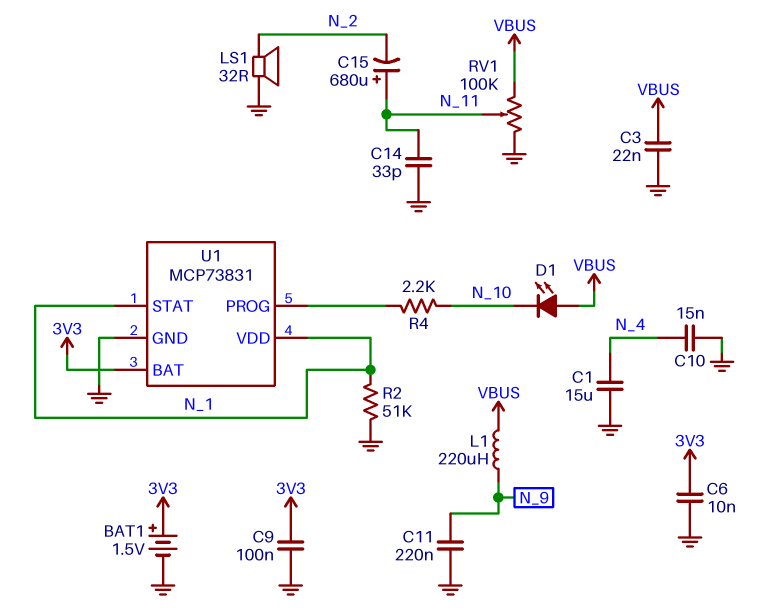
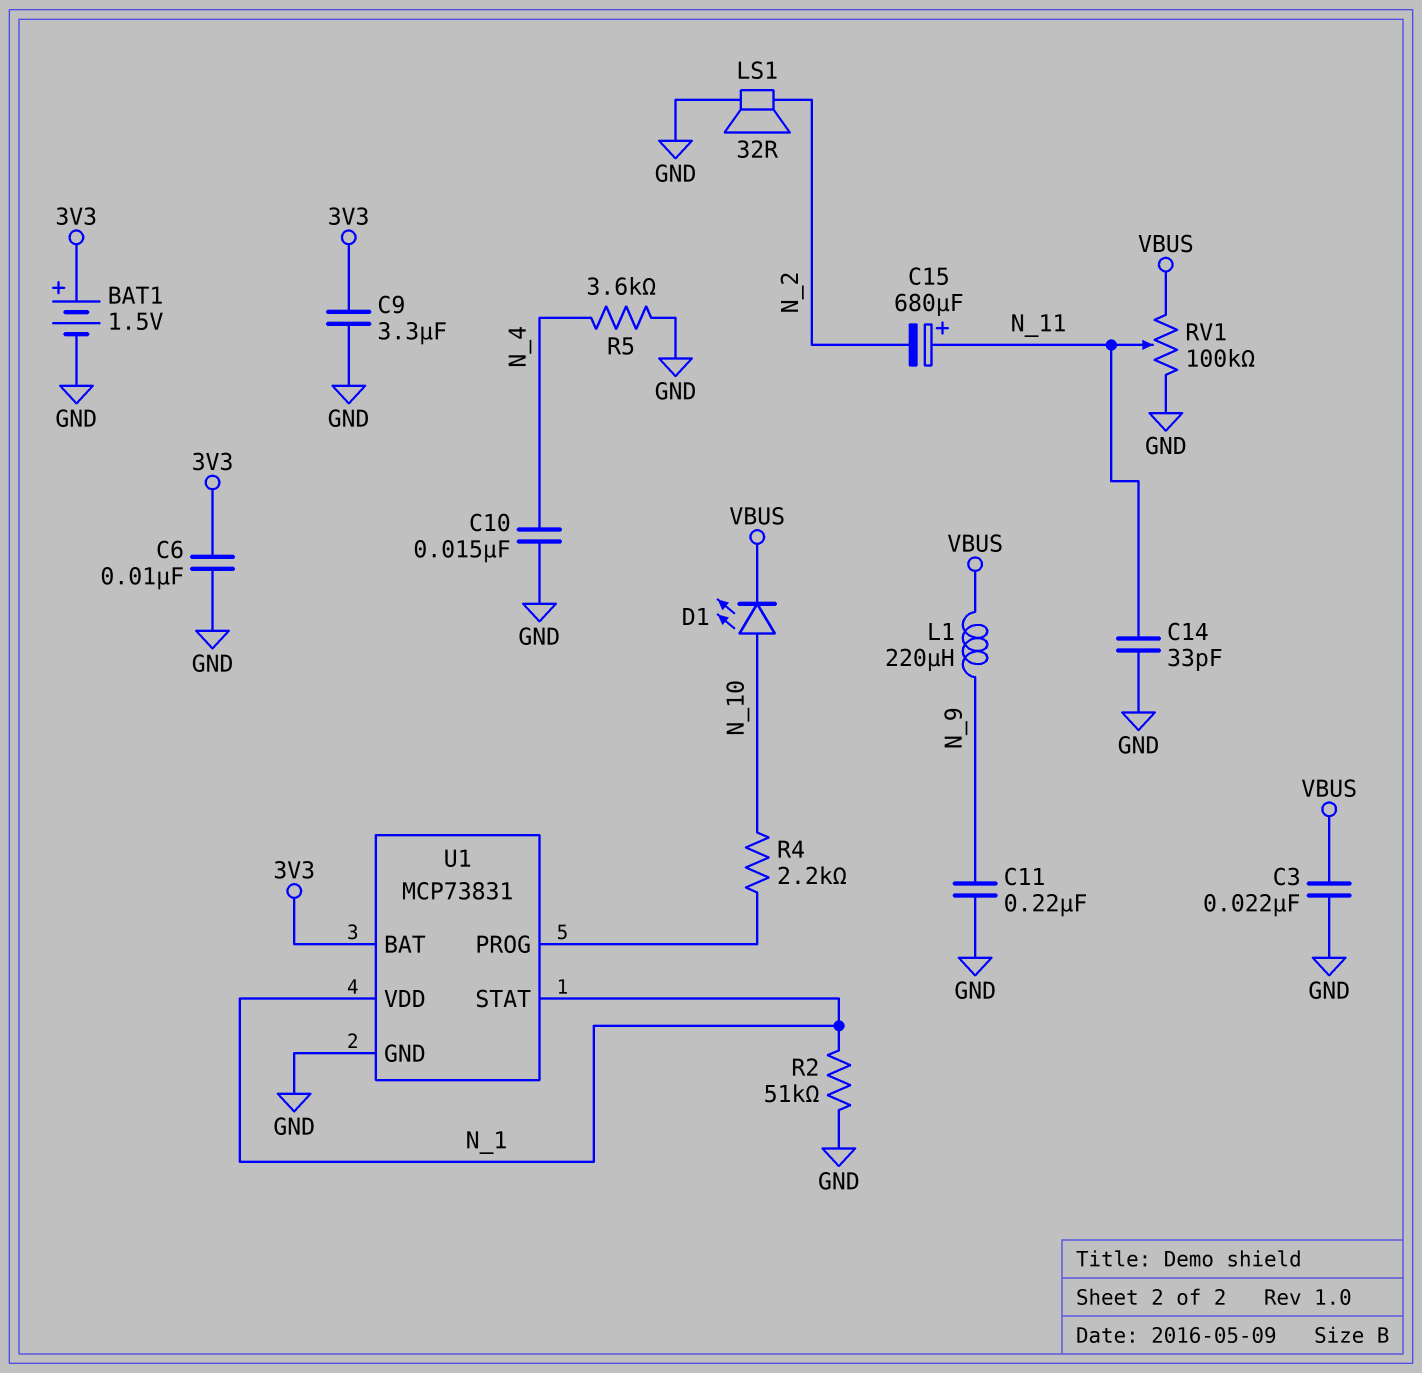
C1: 15uF (GND, N_4) -> none
C9: 100nF (3V3, GND) -> 3.3uF (3V3, GND)
D1: LED (A VBUS, K N_10) -> LED (A N_10, K VBUS)
R5: none -> 3.6k (GND, N_4)

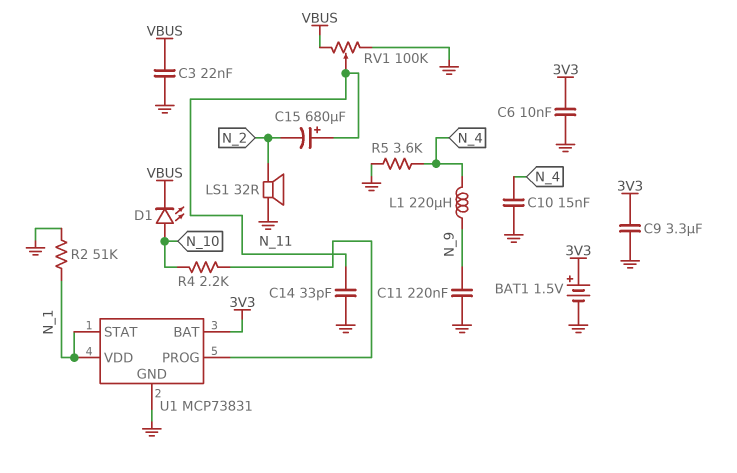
L1: 220uH (N_9, VBUS) -> 220uH (N_4, N_9)

